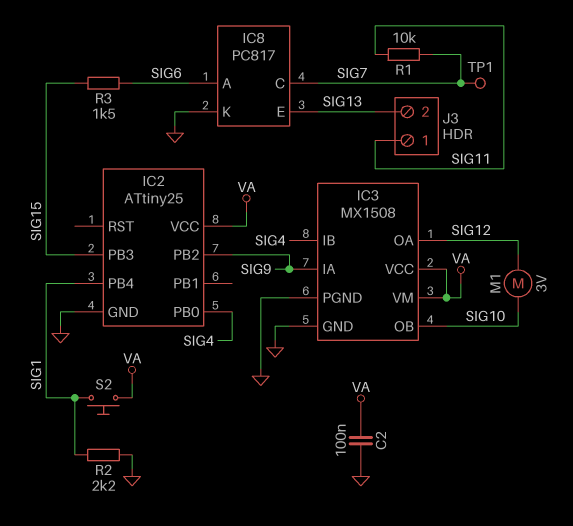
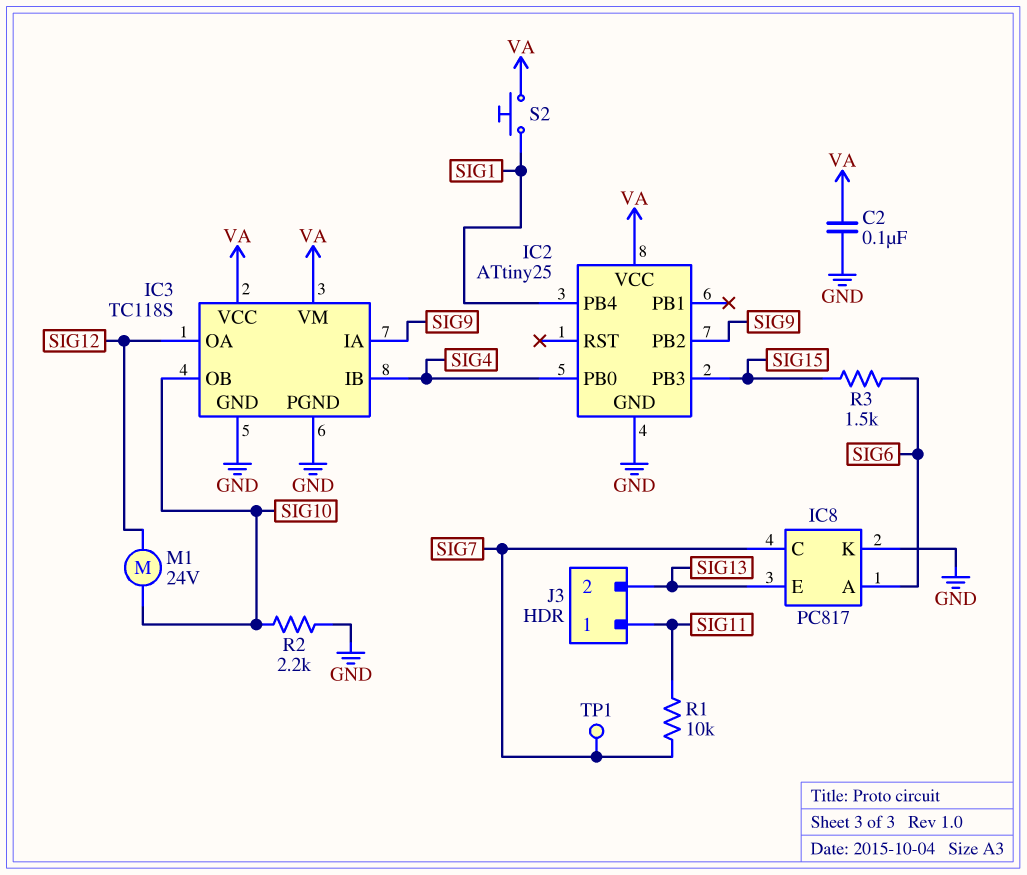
IC3: MX1508 -> TC118S
M1: motor 3V (SIG10, SIG12) -> motor 24V (SIG10, SIG12)
R2: 2.2k (GND, SIG1) -> 2.2k (GND, SIG10)

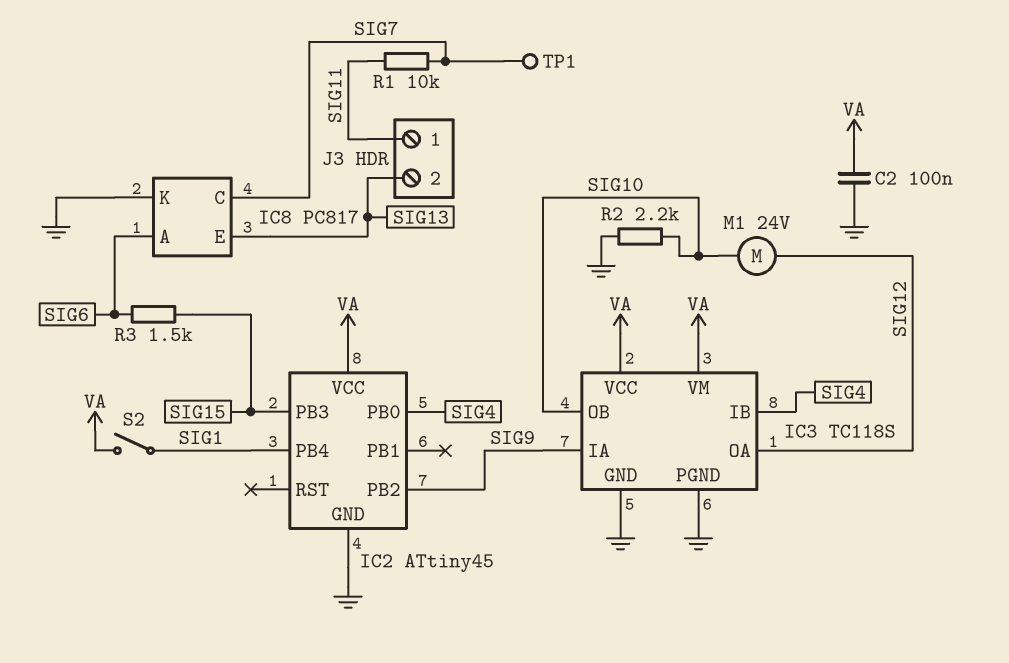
IC2: ATtiny25 -> ATtiny45
S2: button (SIG1, VA) -> switch (SIG1, VA)

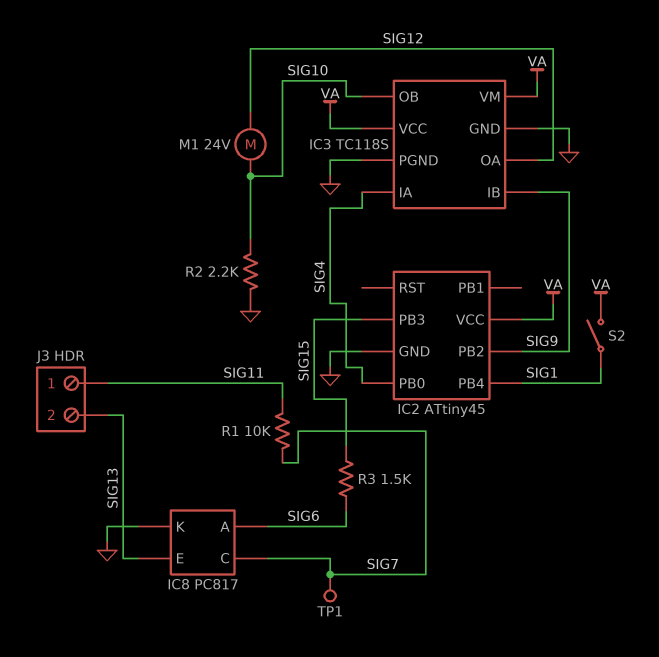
C2: 100nF (GND, VA) -> none
IC3 pin IA: SIG9 -> SIG4
IC3 pin IB: SIG4 -> SIG9

